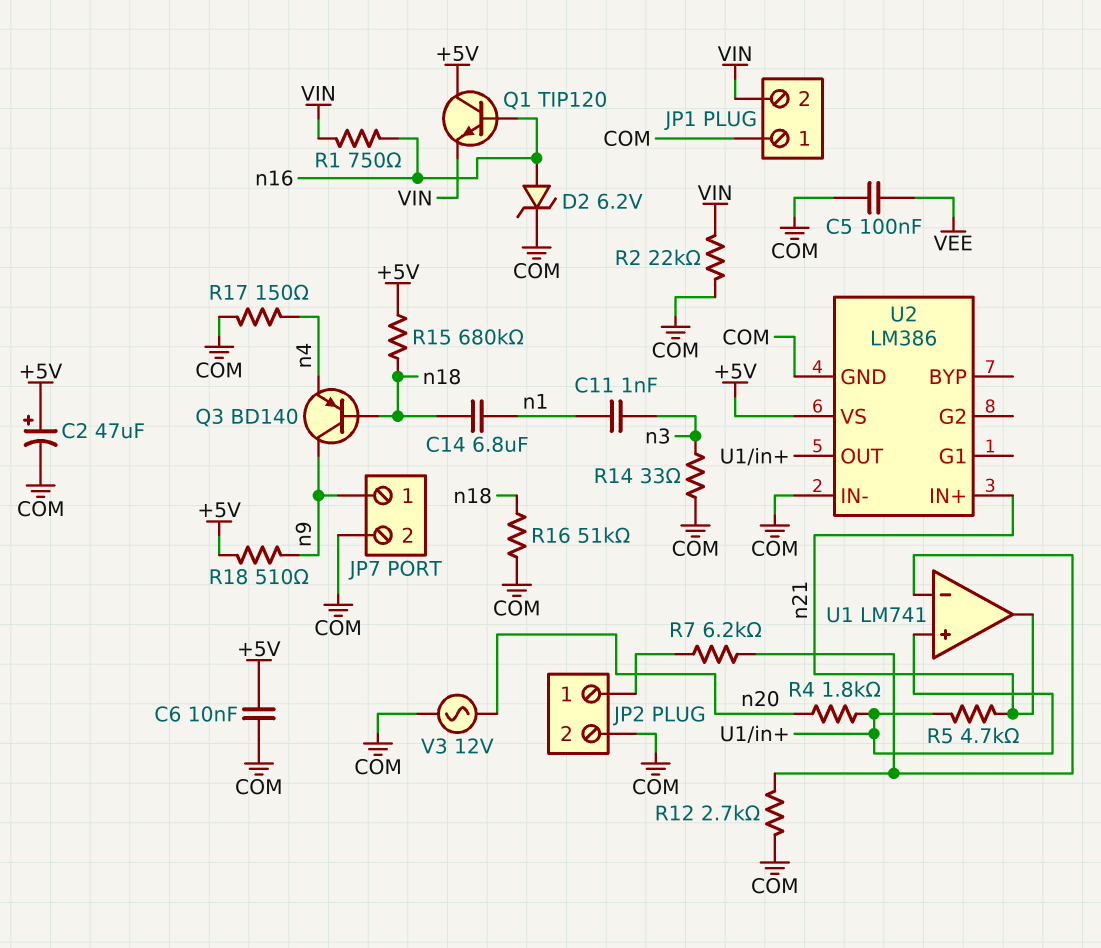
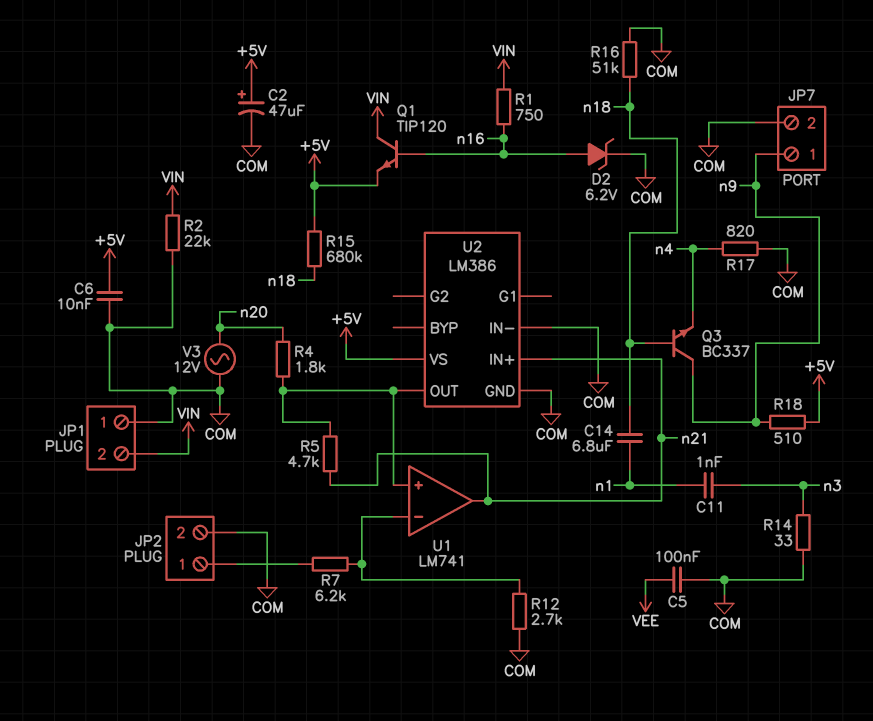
Q1: NPN TIP120 (B n16, C +5V, E VIN) -> NPN TIP120 (B n16, C VIN, E +5V)
Q3: PNP BD140 (B n18, C n9, E n4) -> NPN BC337 (B n18, C n9, E n4)
R17: 150 (COM, n4) -> 820 (COM, n4)

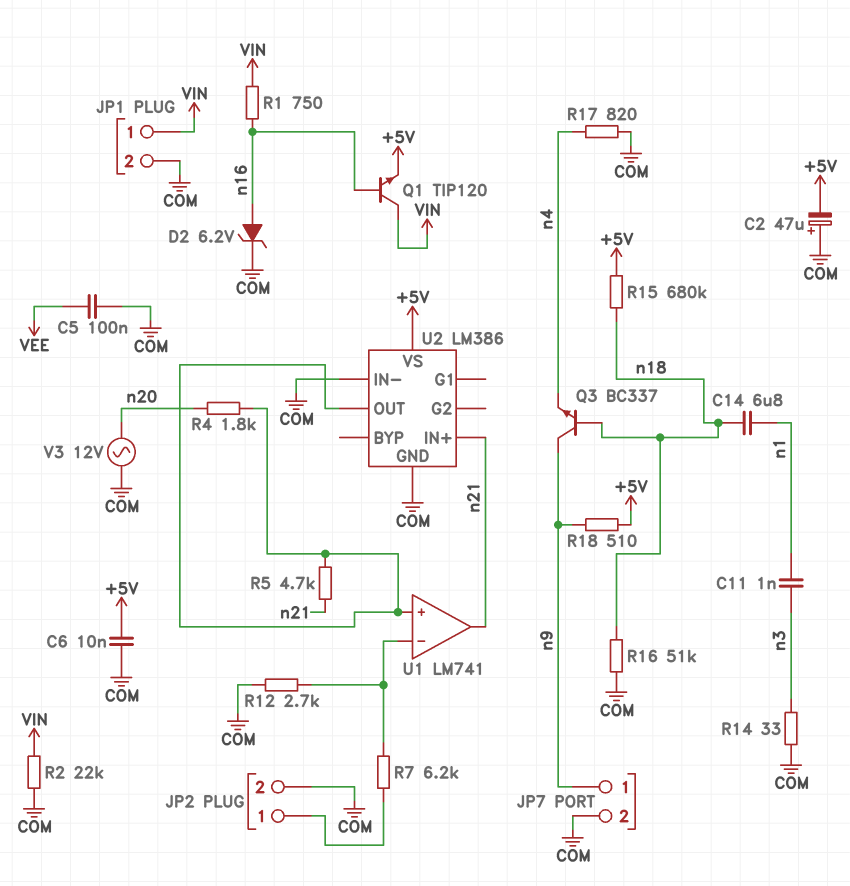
C2: 47uF (plus +5V, minus COM) -> 47uF (plus COM, minus +5V)
JP1 pin 1: COM -> VIN
JP1 pin 2: VIN -> COM

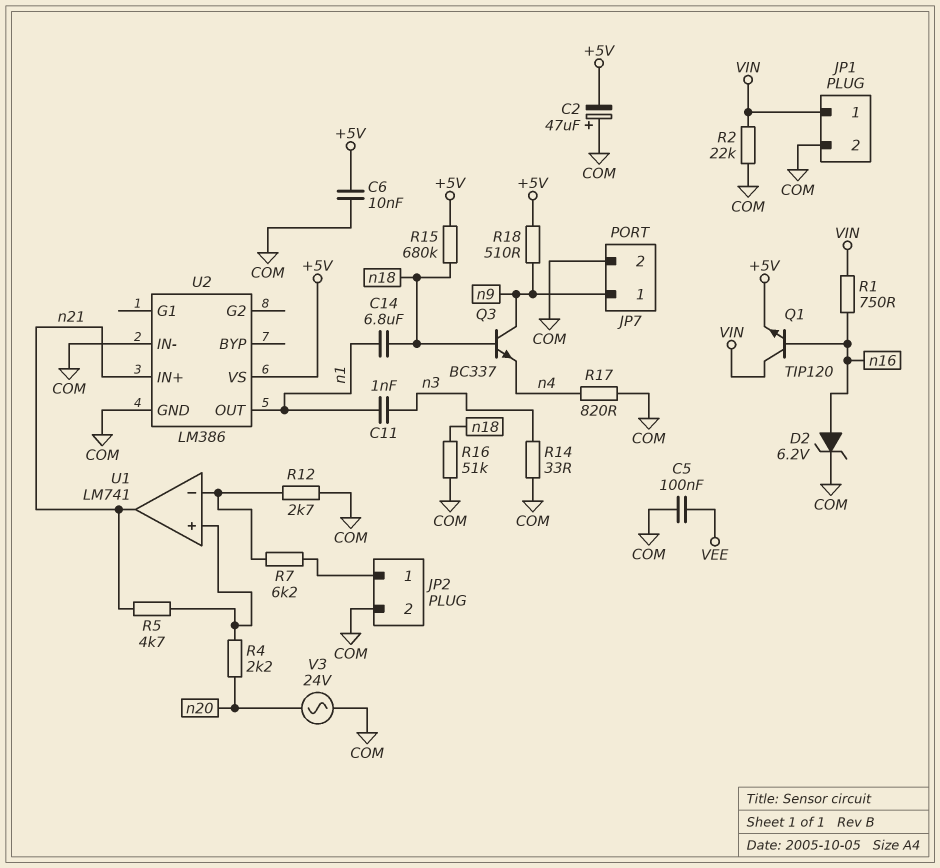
R4: 1.8k (U1/in+, n20) -> 2.2k (U1/in+, n20)
U2 pin OUT: U1/in+ -> n1
V3: AC 12V (COM, n20) -> AC 24V (COM, n20)

